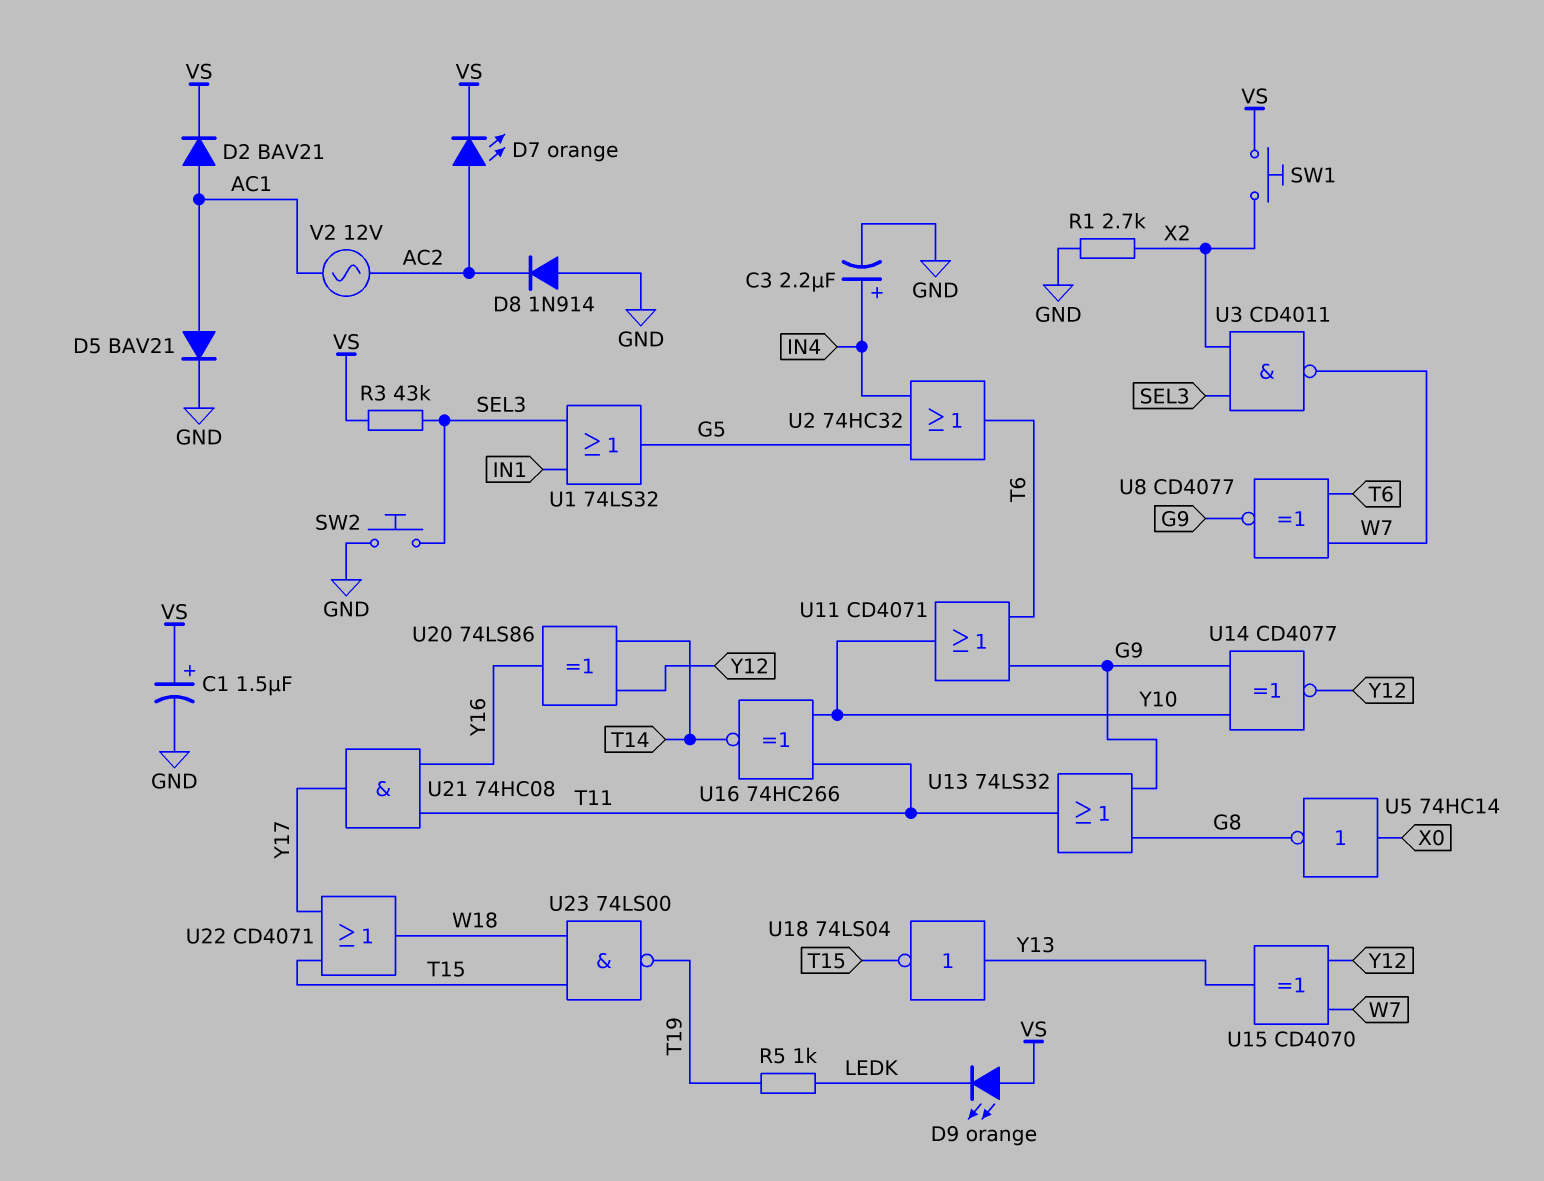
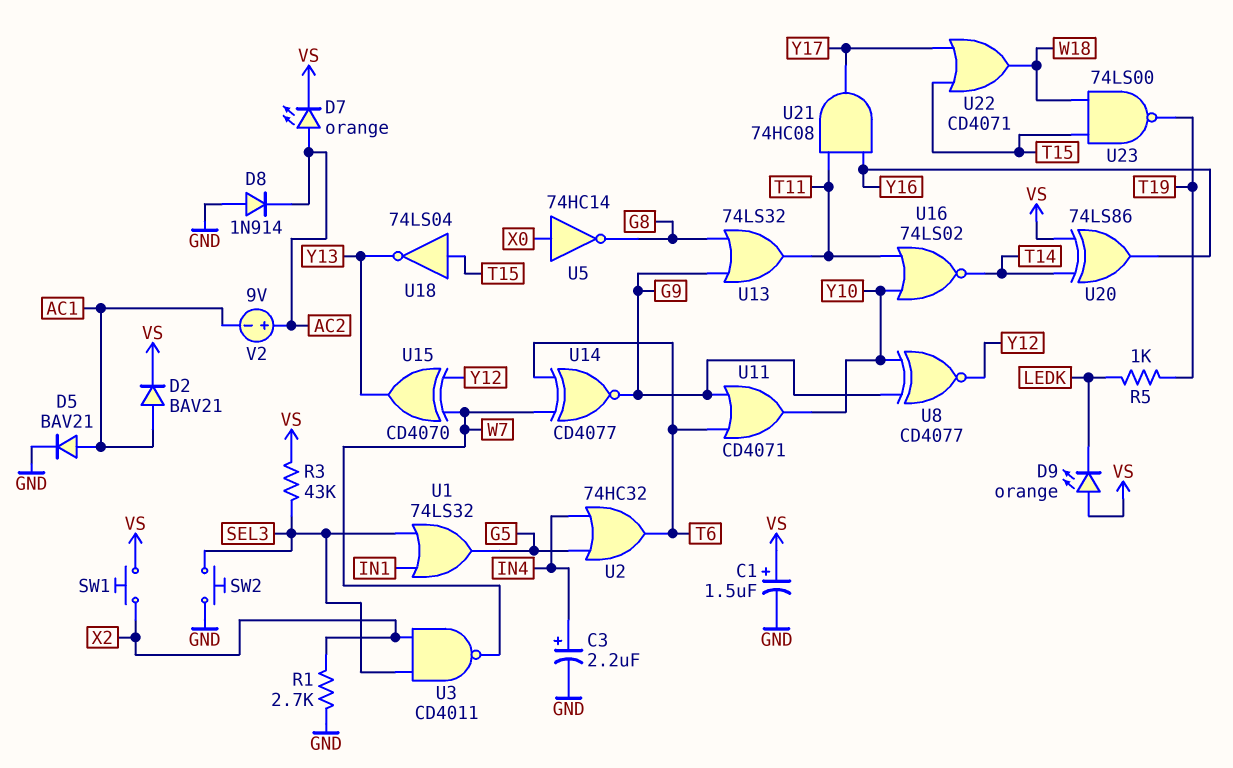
U8: XNOR CD4077 (in T6, in W7, out G9) -> XNOR CD4077 (in G9, in Y10, out Y12)
U14: XNOR CD4077 (in G9, in Y10, out Y12) -> XNOR CD4077 (in T6, in W7, out G9)
U16: XNOR 74HC266 (in T11, in Y10, out T14) -> NOR 74LS02 (in T11, in Y10, out T14)
U18: NOT 74LS04 (in Y13, out T15) -> NOT 74LS04 (in T15, out Y13)
U20: XOR 74LS86 (in T14, in Y12, out Y16) -> XOR 74LS86 (in T14, in VS, out Y16)
V2: AC 12V (AC1, AC2) -> 9V (plus AC2, minus AC1)

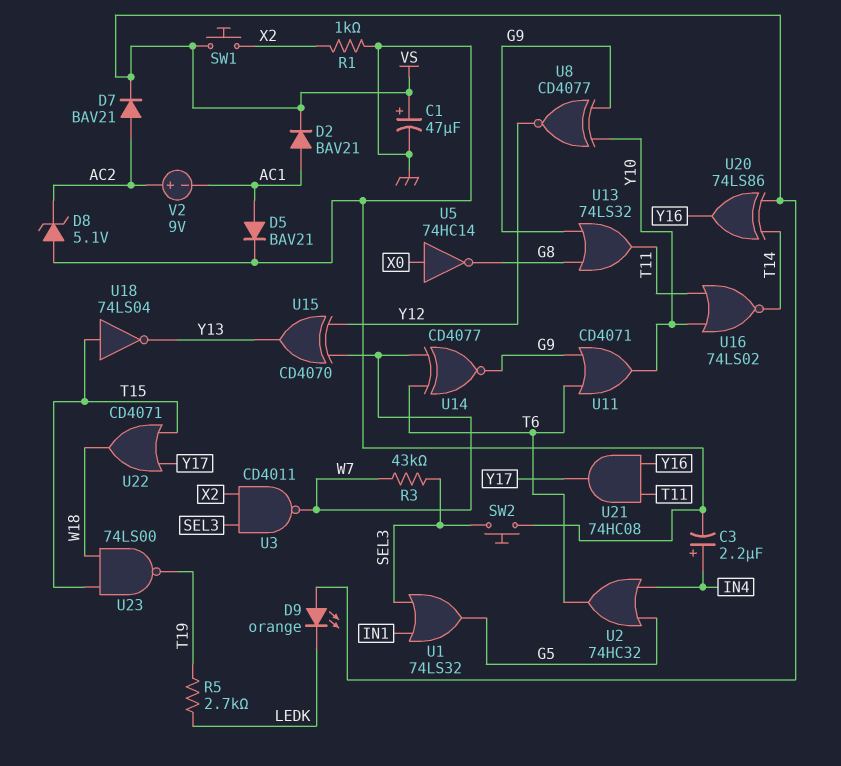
C1: 1.5uF (plus VS, minus GND) -> 47uF (plus VS, minus GND)
D7: LED orange (A AC2, K VS) -> diode BAV21 (A AC2, K VS)
D8: diode 1N914 (A GND, K AC2) -> zener 5.1V (A GND, K AC2)
R1: 2.7k (GND, X2) -> 1k (GND, X2)
R3: 43k (SEL3, VS) -> 43k (SEL3, W7)
R5: 1k (LEDK, T19) -> 2.7k (LEDK, T19)

